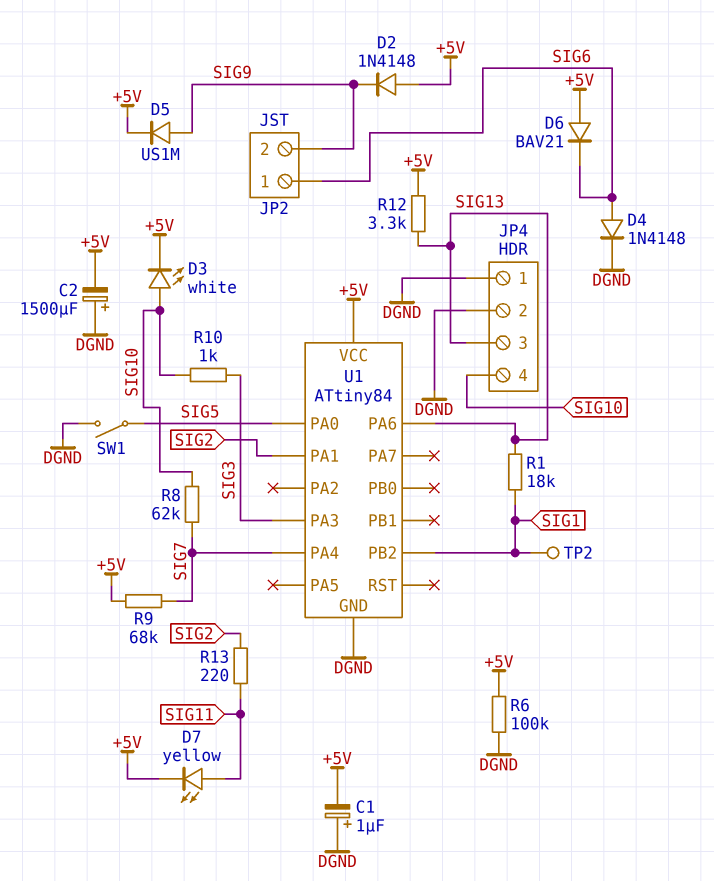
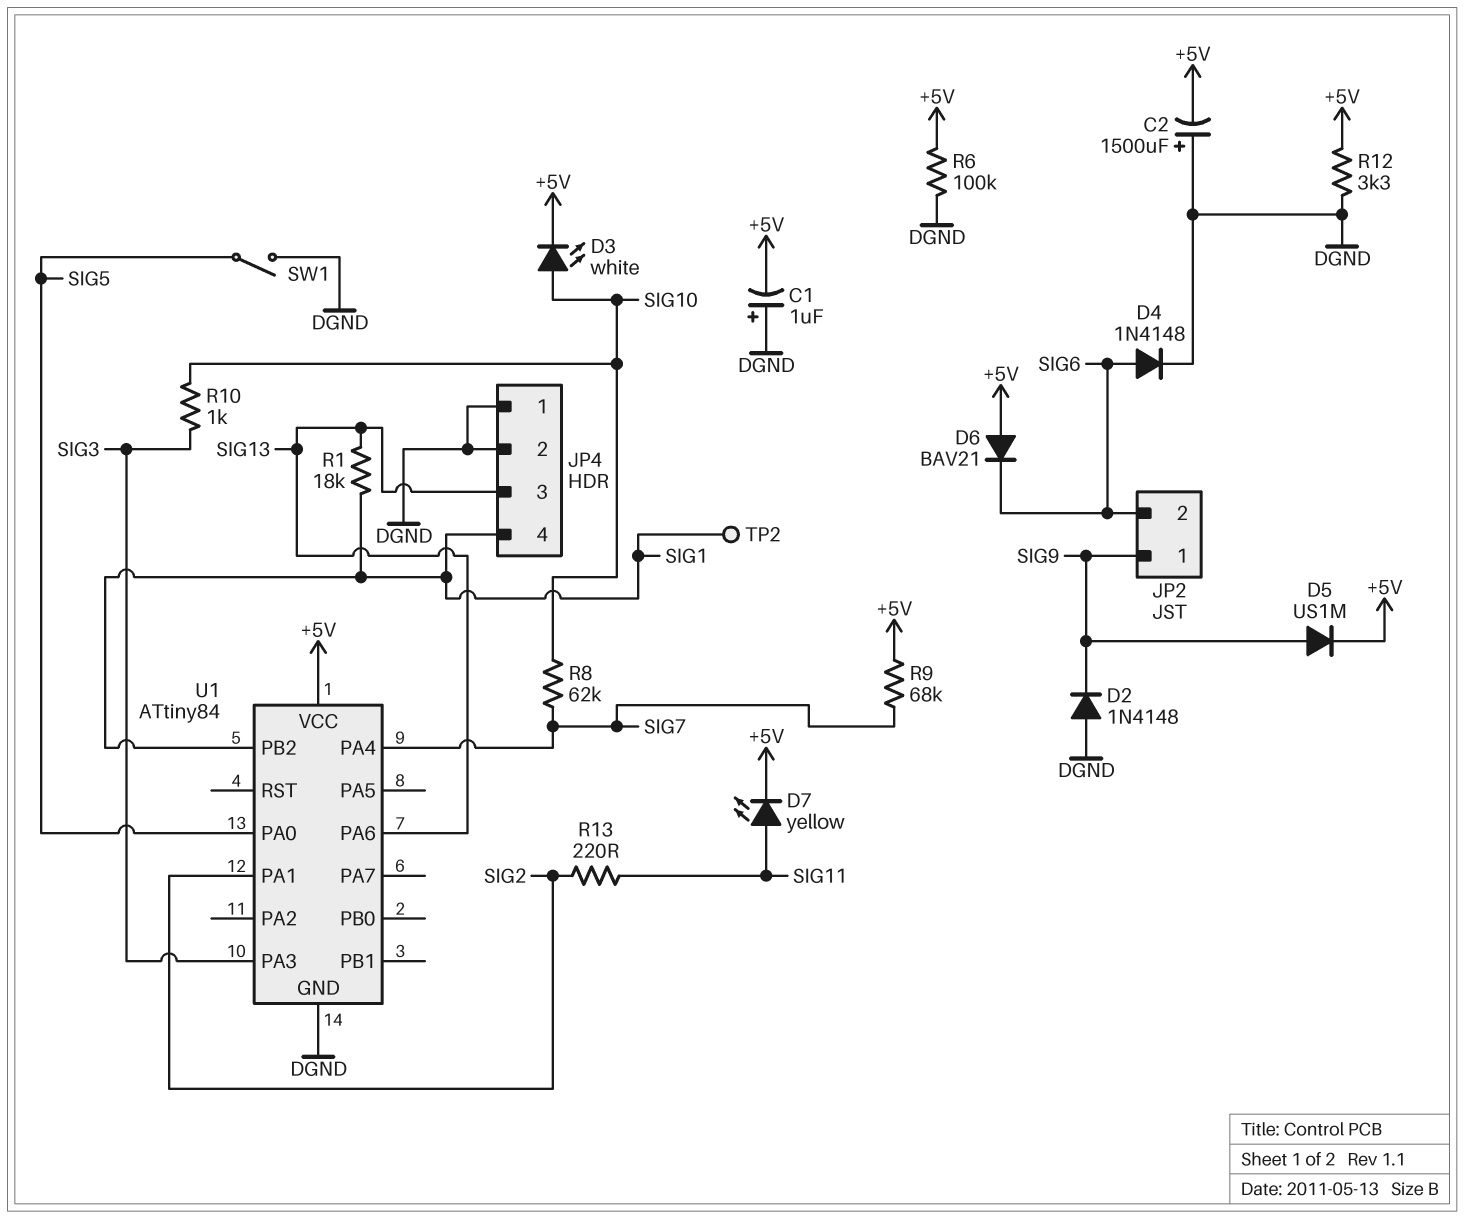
D2: diode 1N4148 (A +5V, K SIG9) -> diode 1N4148 (A DGND, K SIG9)
JP2 pin 1: SIG6 -> SIG9
JP2 pin 2: SIG9 -> SIG6
JP4 pin 4: SIG10 -> SIG1
R12: 3.3k (+5V, SIG13) -> 3.3k (+5V, DGND)

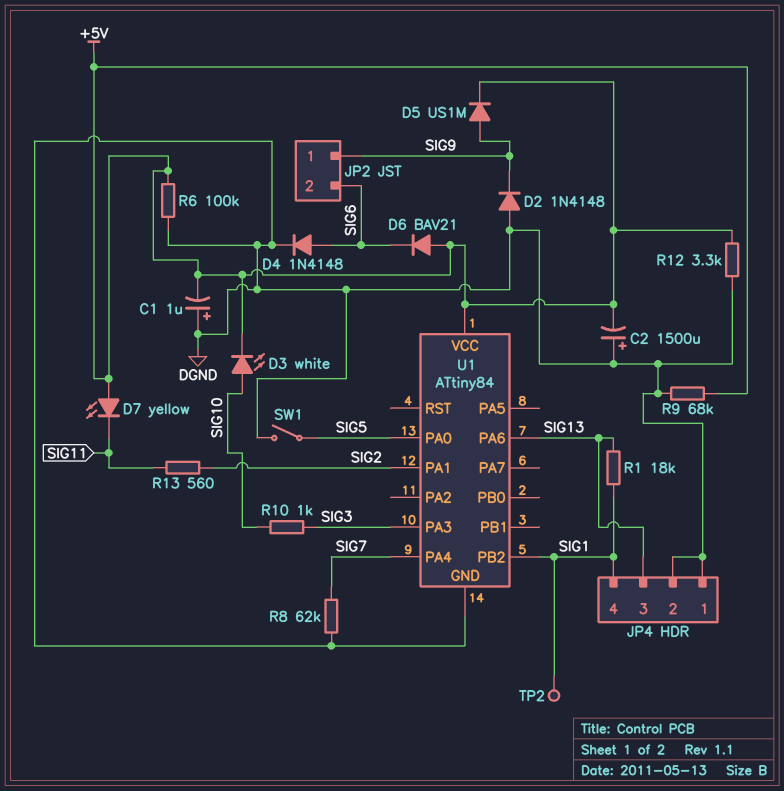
D7: LED yellow (A SIG11, K +5V) -> LED yellow (A +5V, K SIG11)
R8: 62k (SIG7, SIG10) -> 62k (DGND, SIG7)
R9: 68k (+5V, SIG7) -> 68k (+5V, DGND)
R13: 220 (SIG2, SIG11) -> 560 (SIG2, SIG11)

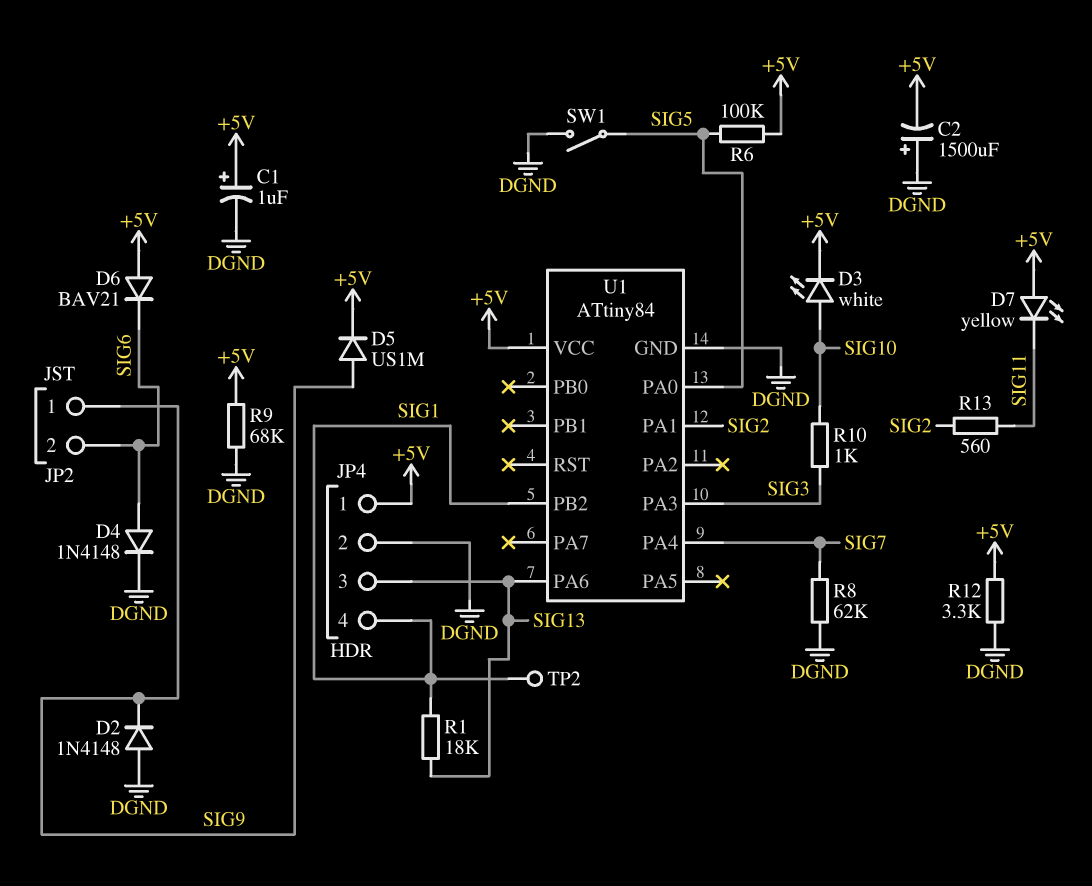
C1: 1uF (plus DGND, minus +5V) -> 1uF (plus +5V, minus DGND)
JP4 pin 1: DGND -> +5V
R6: 100k (+5V, DGND) -> 100k (+5V, SIG5)

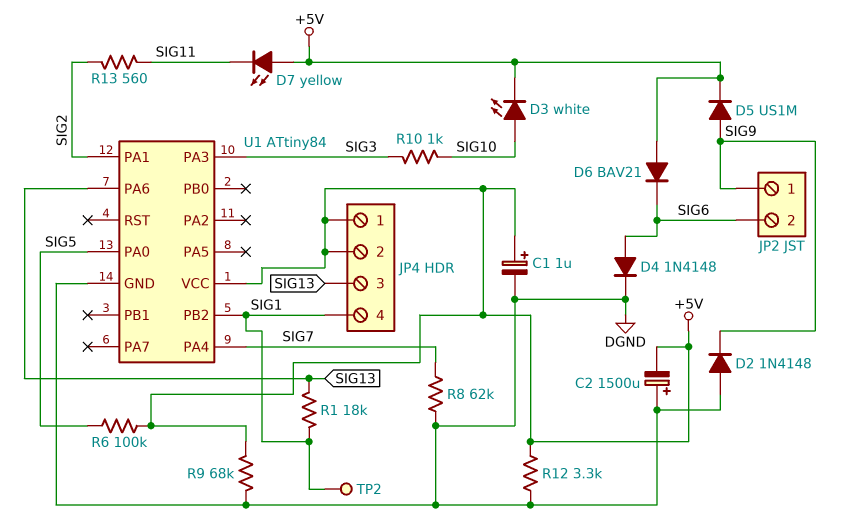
JP4 pin 2: DGND -> +5V
SW1: switch (DGND, SIG5) -> none

